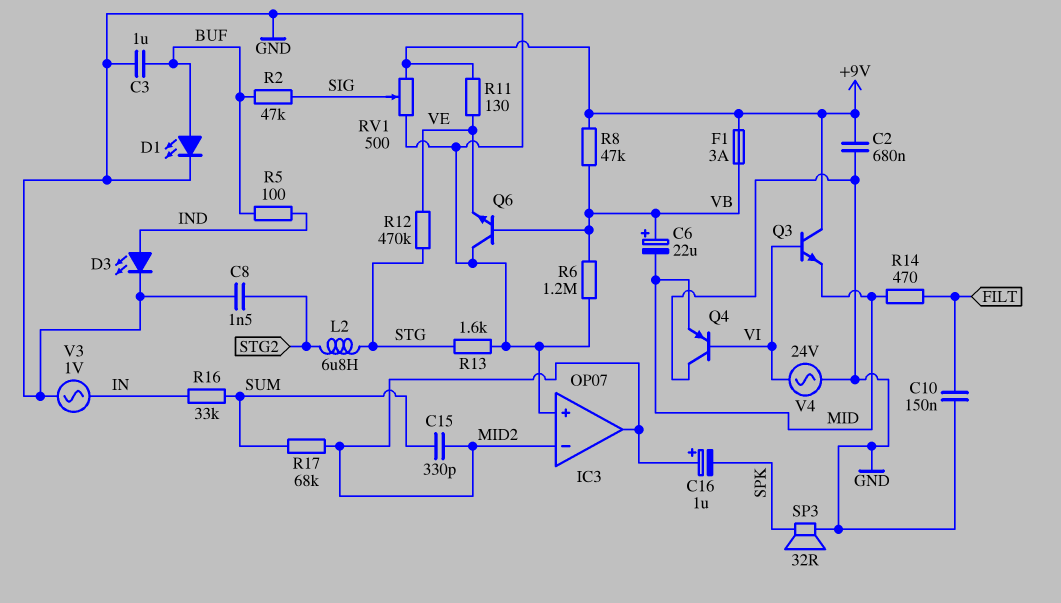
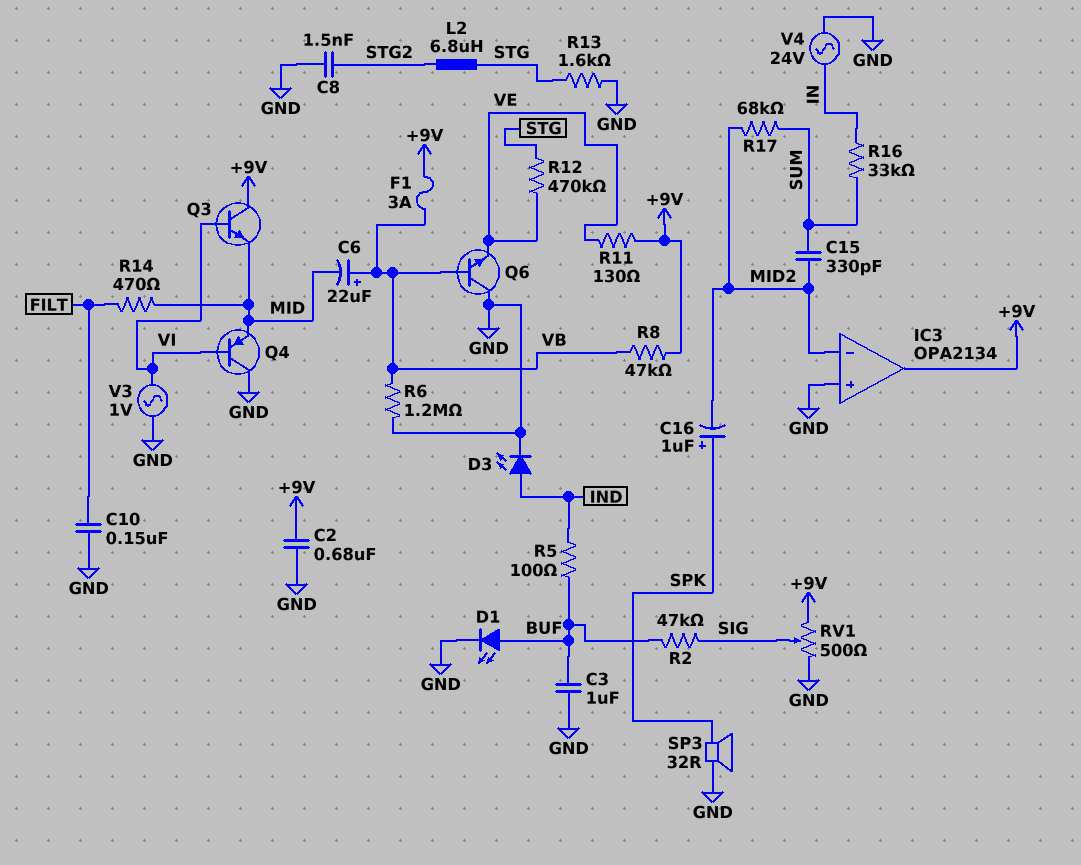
C16: 1uF (plus MID2, minus SPK) -> 1uF (plus SPK, minus MID2)
IC3: OP07 -> OPA2134
IC3 pin out: MID2 -> +9V
V3: AC 1V (GND, IN) -> AC 1V (GND, VI)
V4: AC 24V (GND, VI) -> AC 24V (GND, IN)

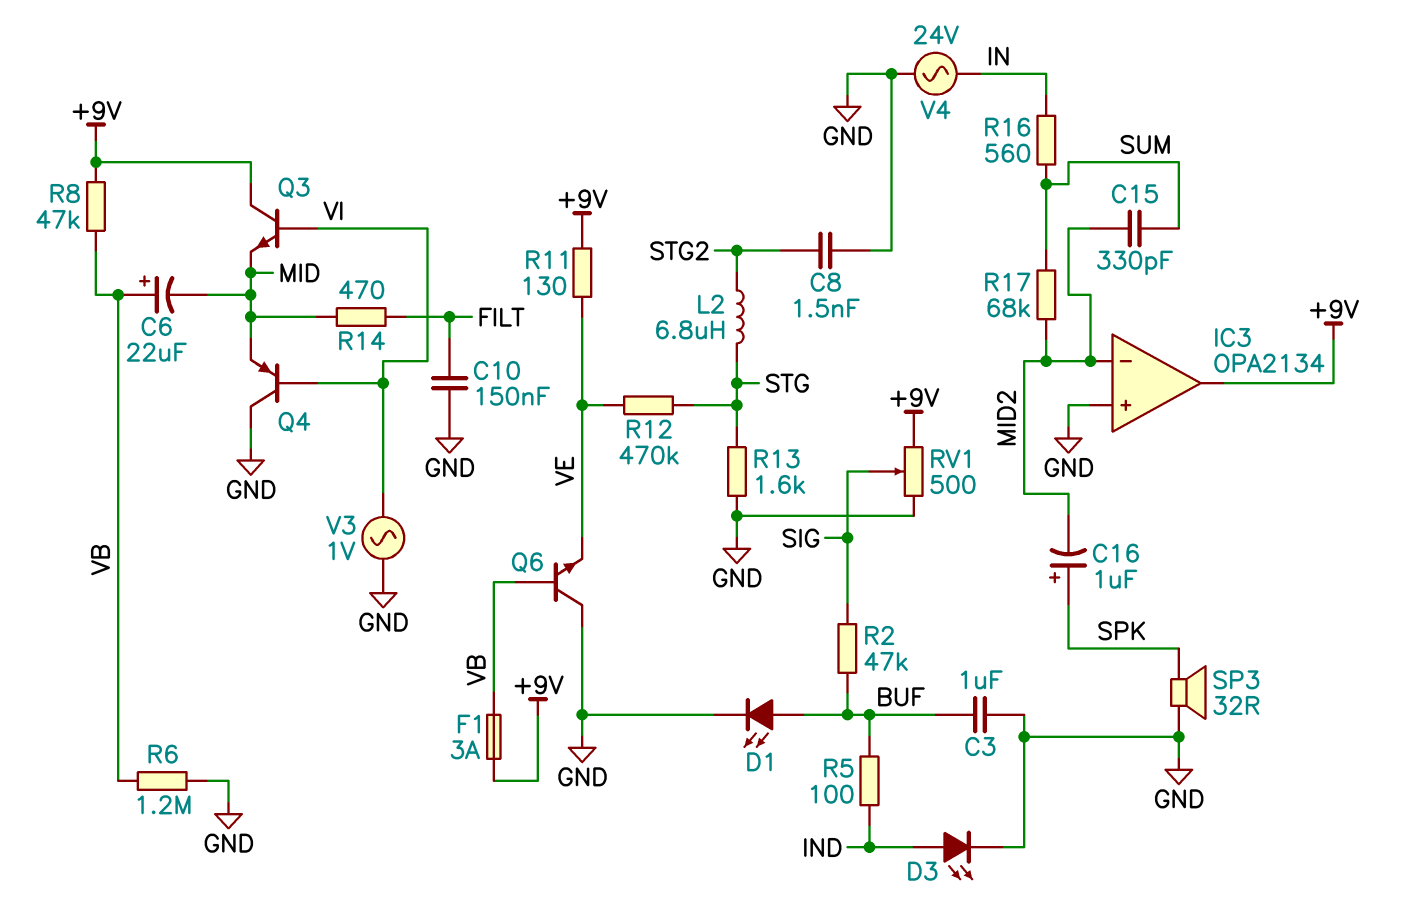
C2: 680nF (+9V, GND) -> none
R16: 33k (IN, SUM) -> 560 (IN, SUM)

